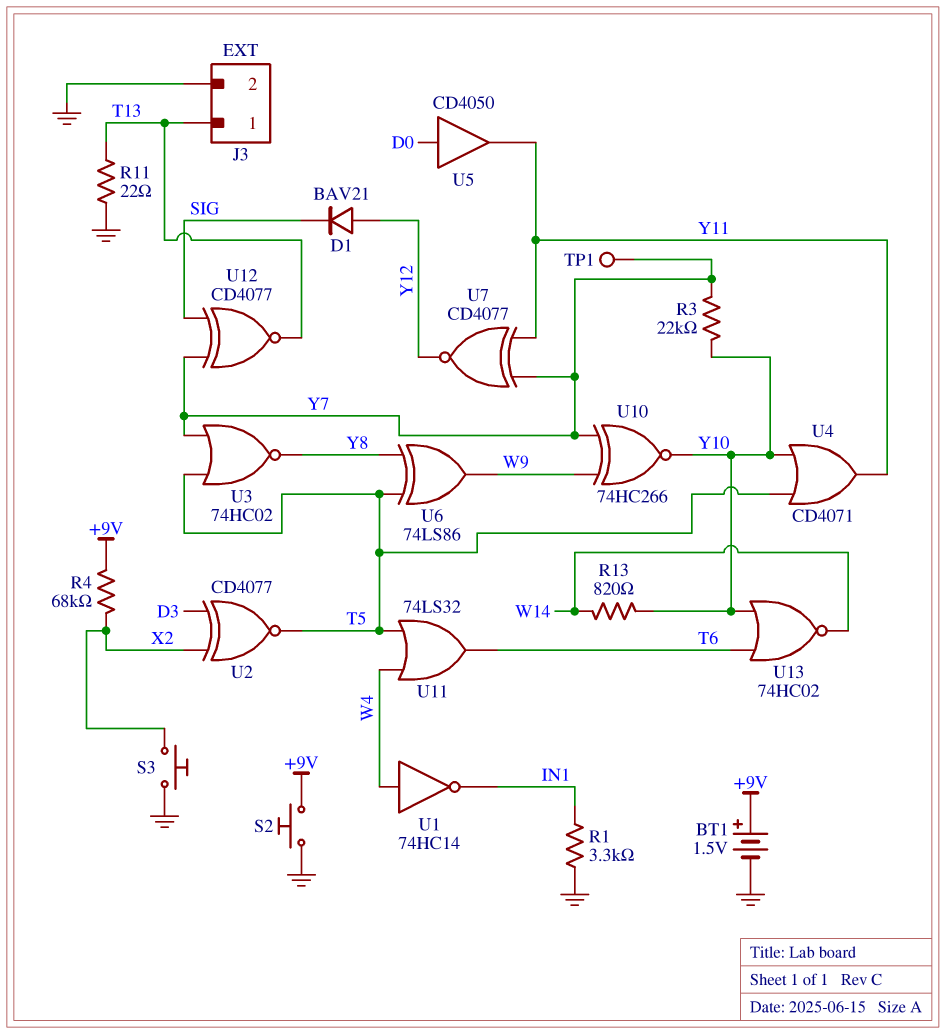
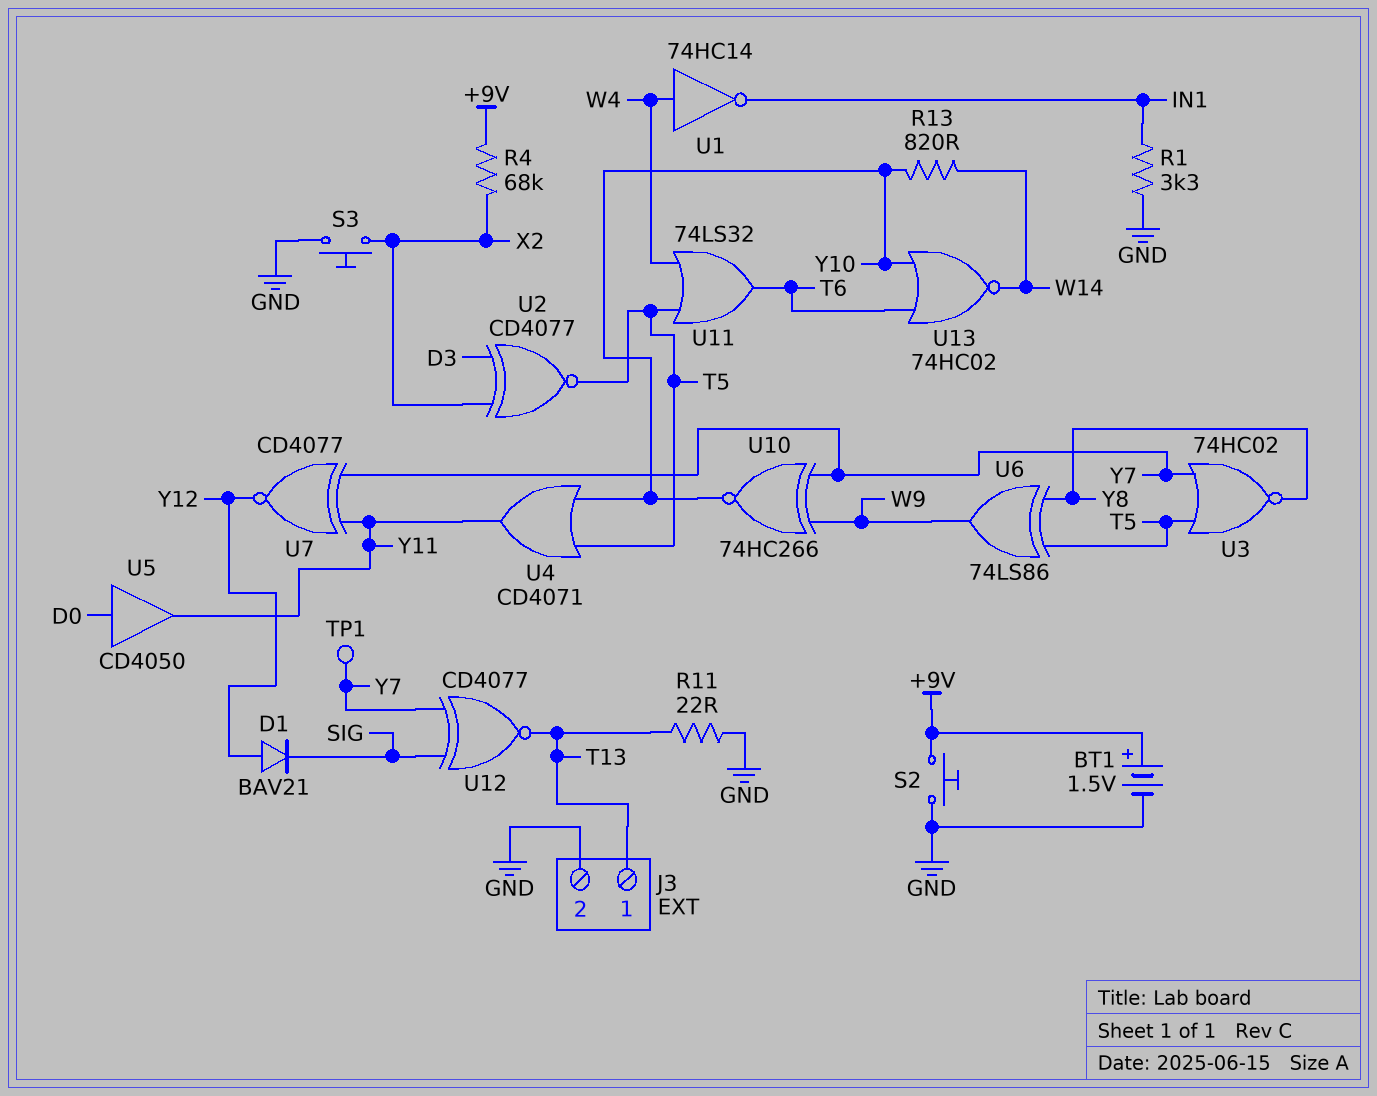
R3: 22k (Y7, Y10) -> none

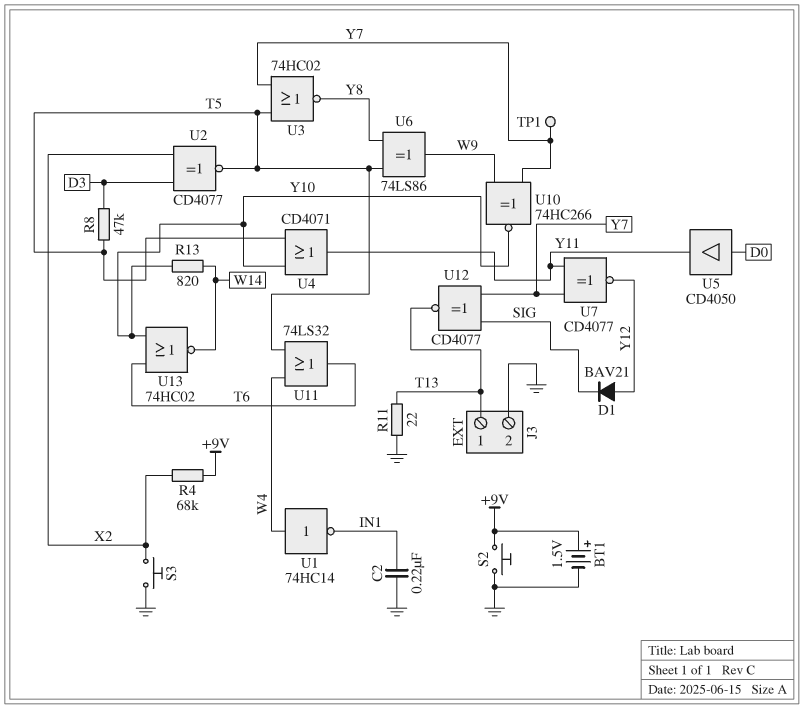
C2: none -> 220nF (GND, IN1)
R1: 3.3k (GND, IN1) -> none
R8: none -> 47k (D3, T5)

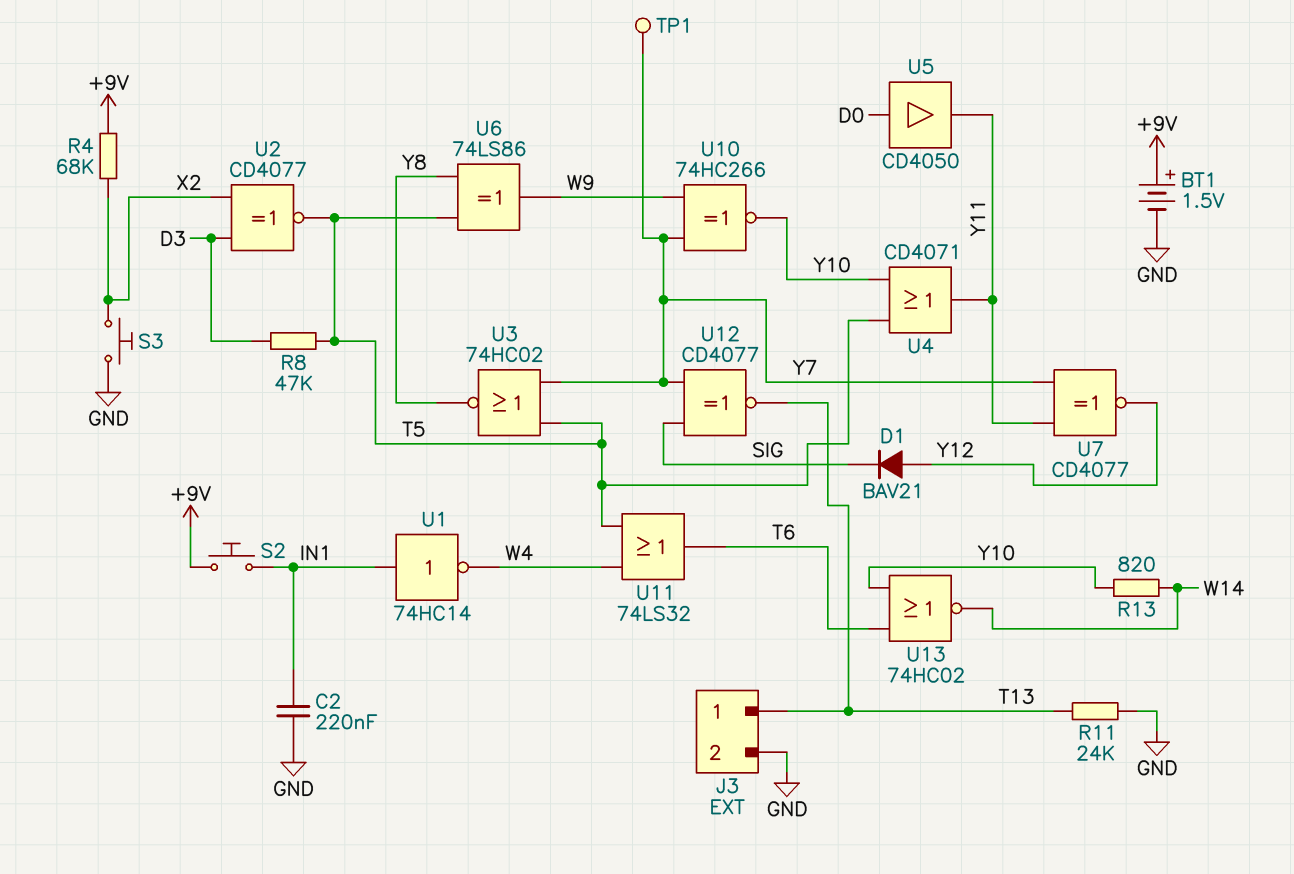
R11: 22 (GND, T13) -> 24k (GND, T13)
S2: button (+9V, GND) -> button (+9V, IN1)
U1: NOT 74HC14 (in W4, out IN1) -> NOT 74HC14 (in IN1, out W4)

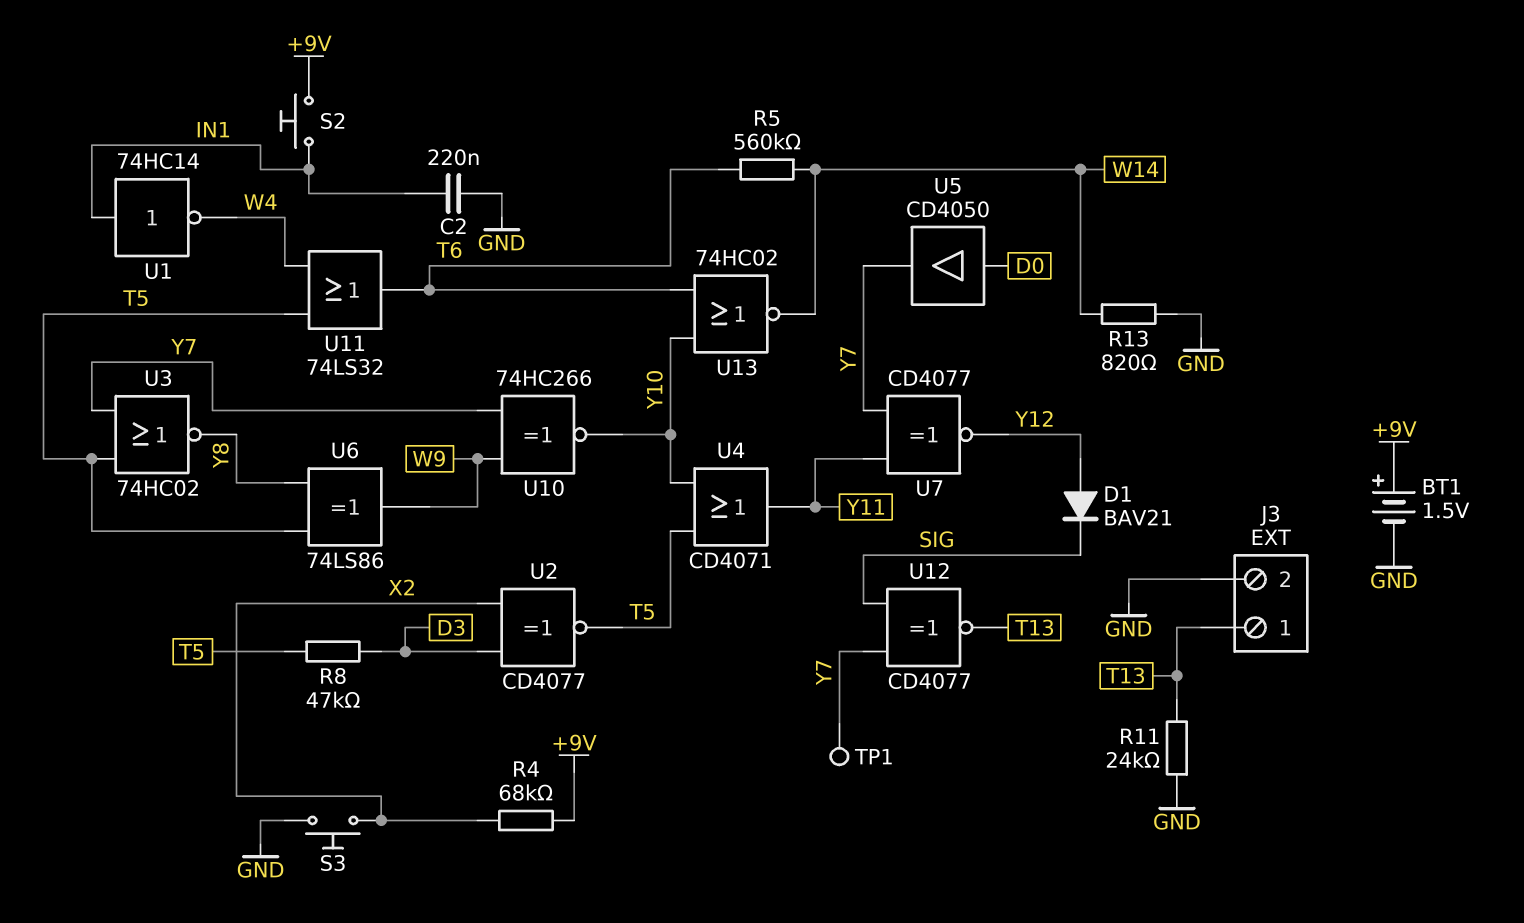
R5: none -> 560k (T6, W14)
R13: 820 (W14, Y10) -> 820 (GND, W14)
U5: buffer CD4050 (in D0, out Y11) -> buffer CD4050 (in D0, out Y7)

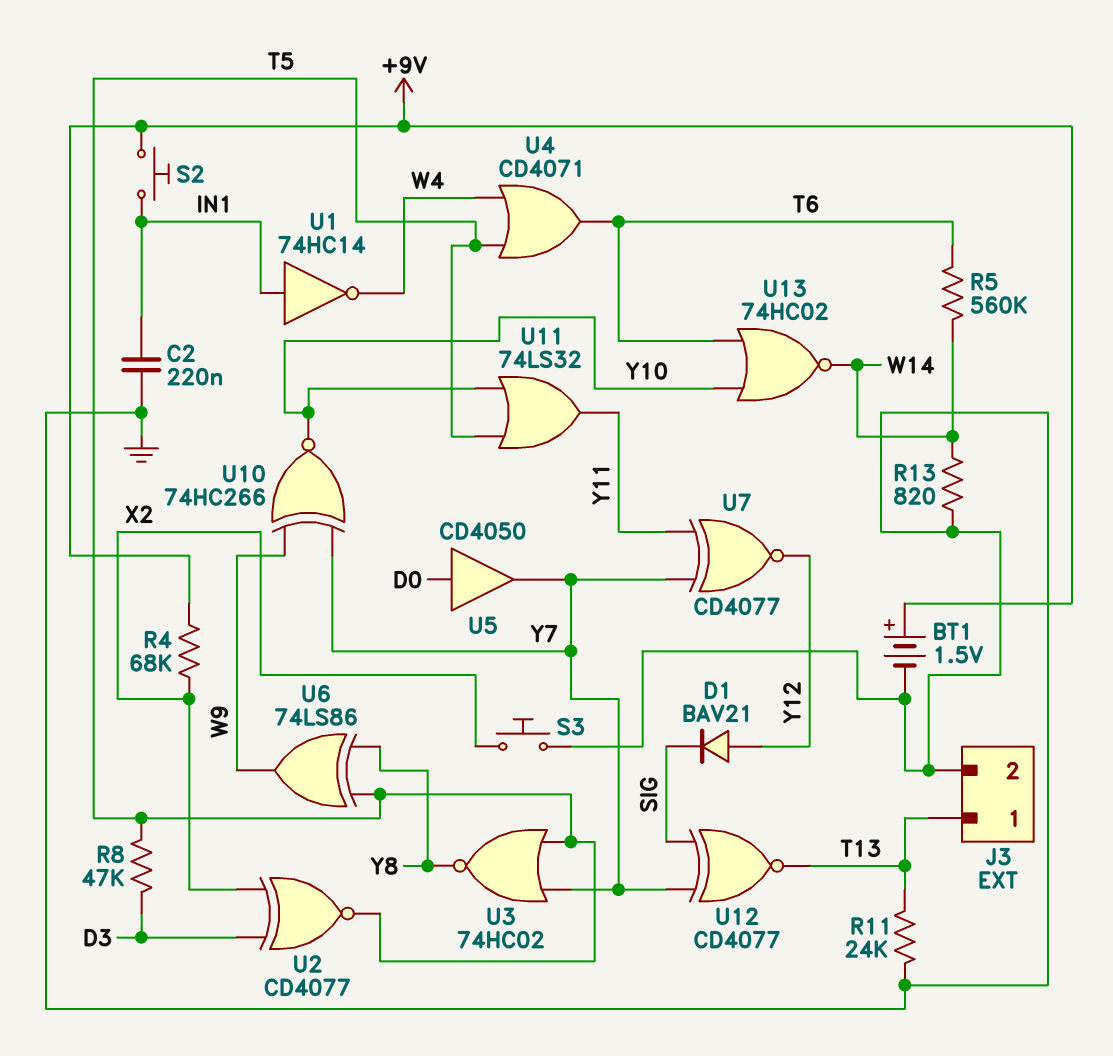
TP1: test point (Y7) -> none
U4: OR CD4071 (in T5, in Y10, out Y11) -> OR CD4071 (in T5, in W4, out T6)
U11: OR 74LS32 (in T5, in W4, out T6) -> OR 74LS32 (in T5, in Y10, out Y11)

